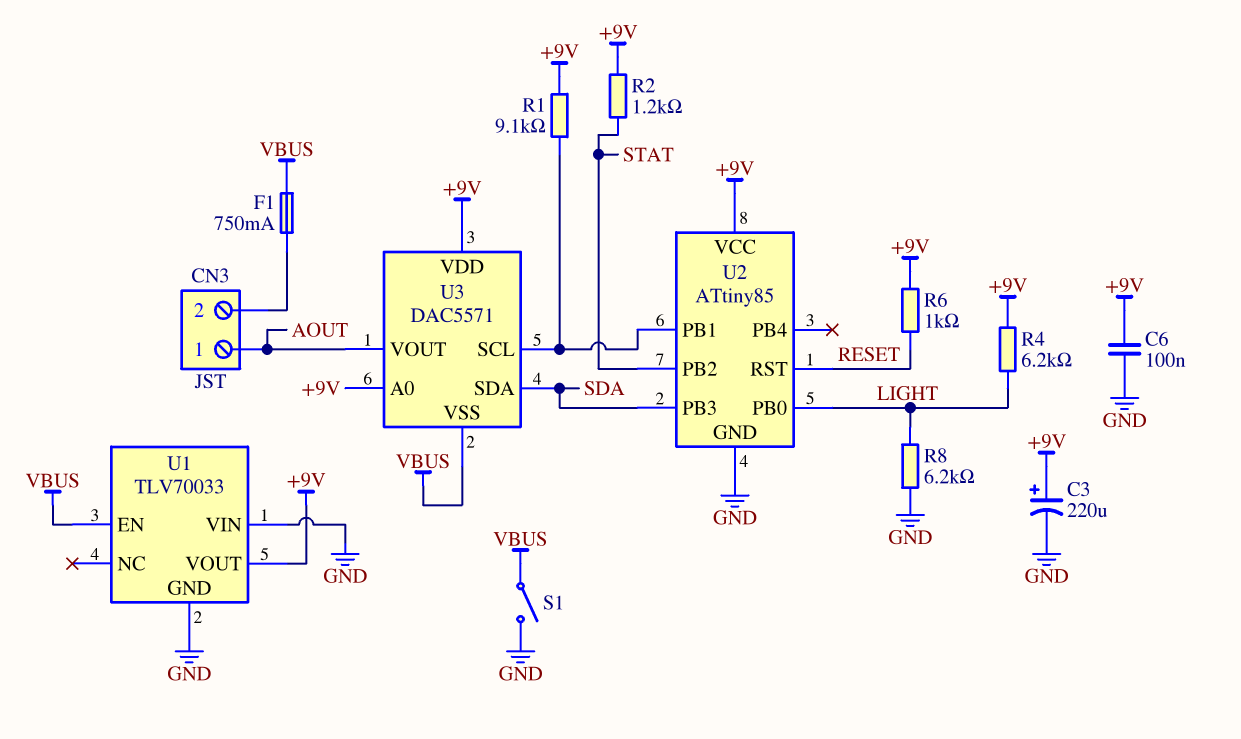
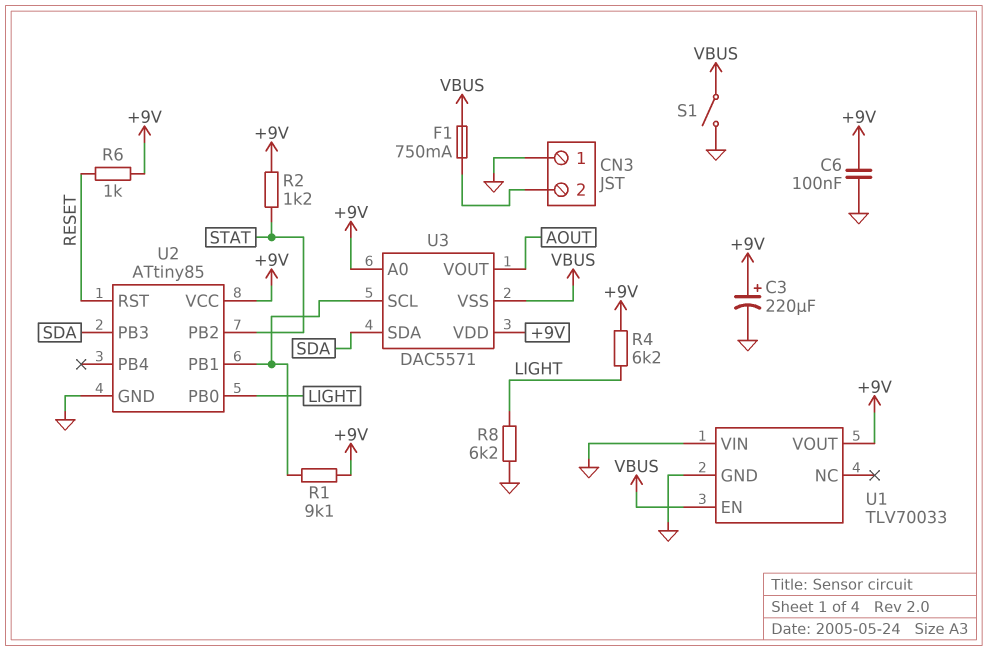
CN3 pin 1: AOUT -> GND

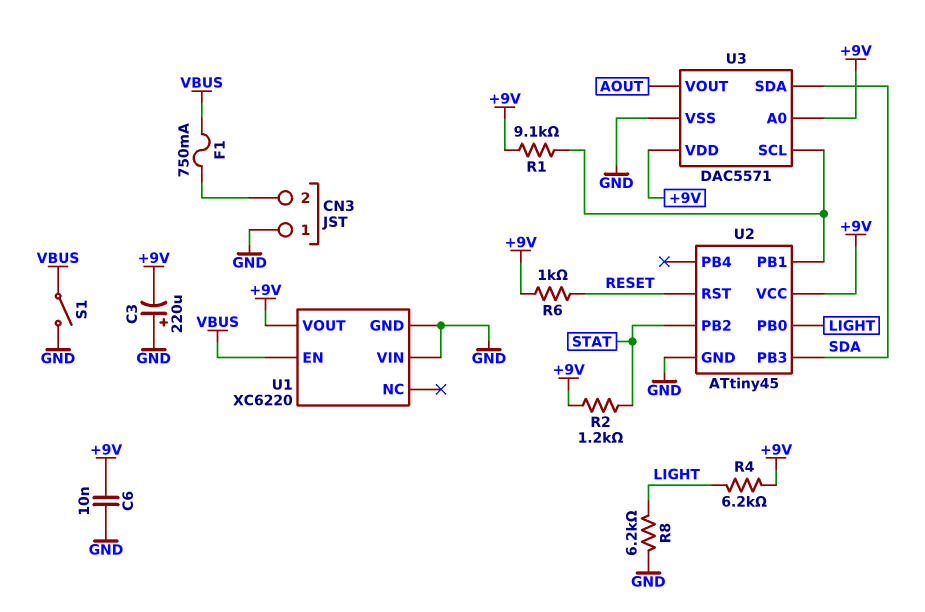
C3: 220uF (plus +9V, minus GND) -> 220uF (plus GND, minus +9V)
C6: 100nF (+9V, GND) -> 10nF (+9V, GND)
U1: TLV70033 -> XC6220
U2: ATtiny85 -> ATtiny45
U3 pin VSS: VBUS -> GND

